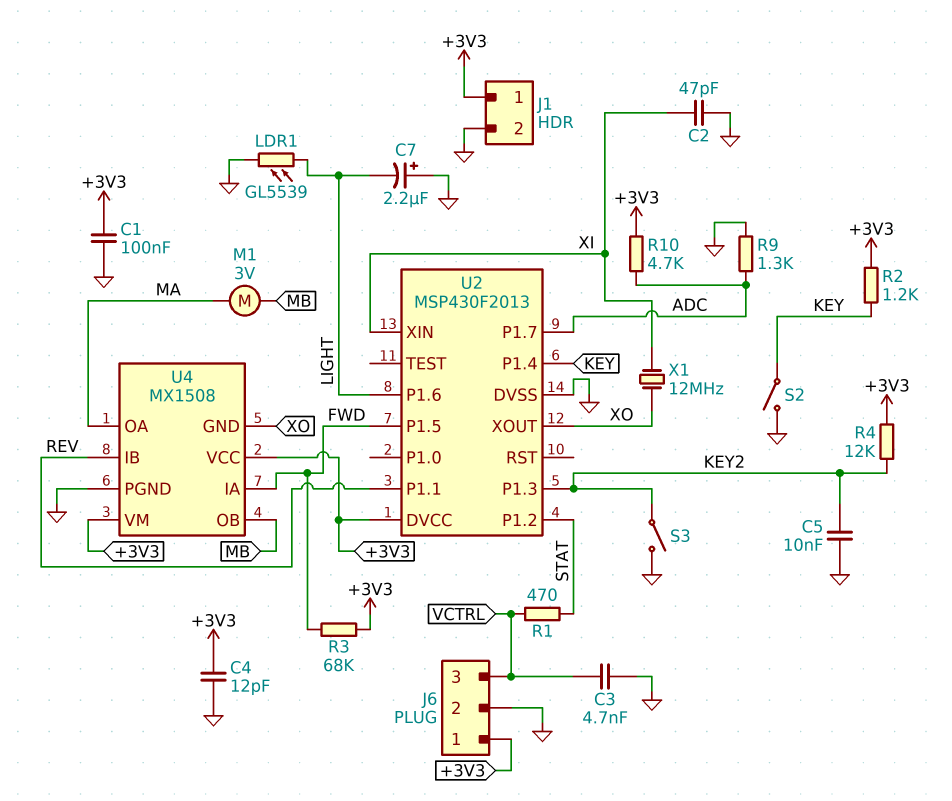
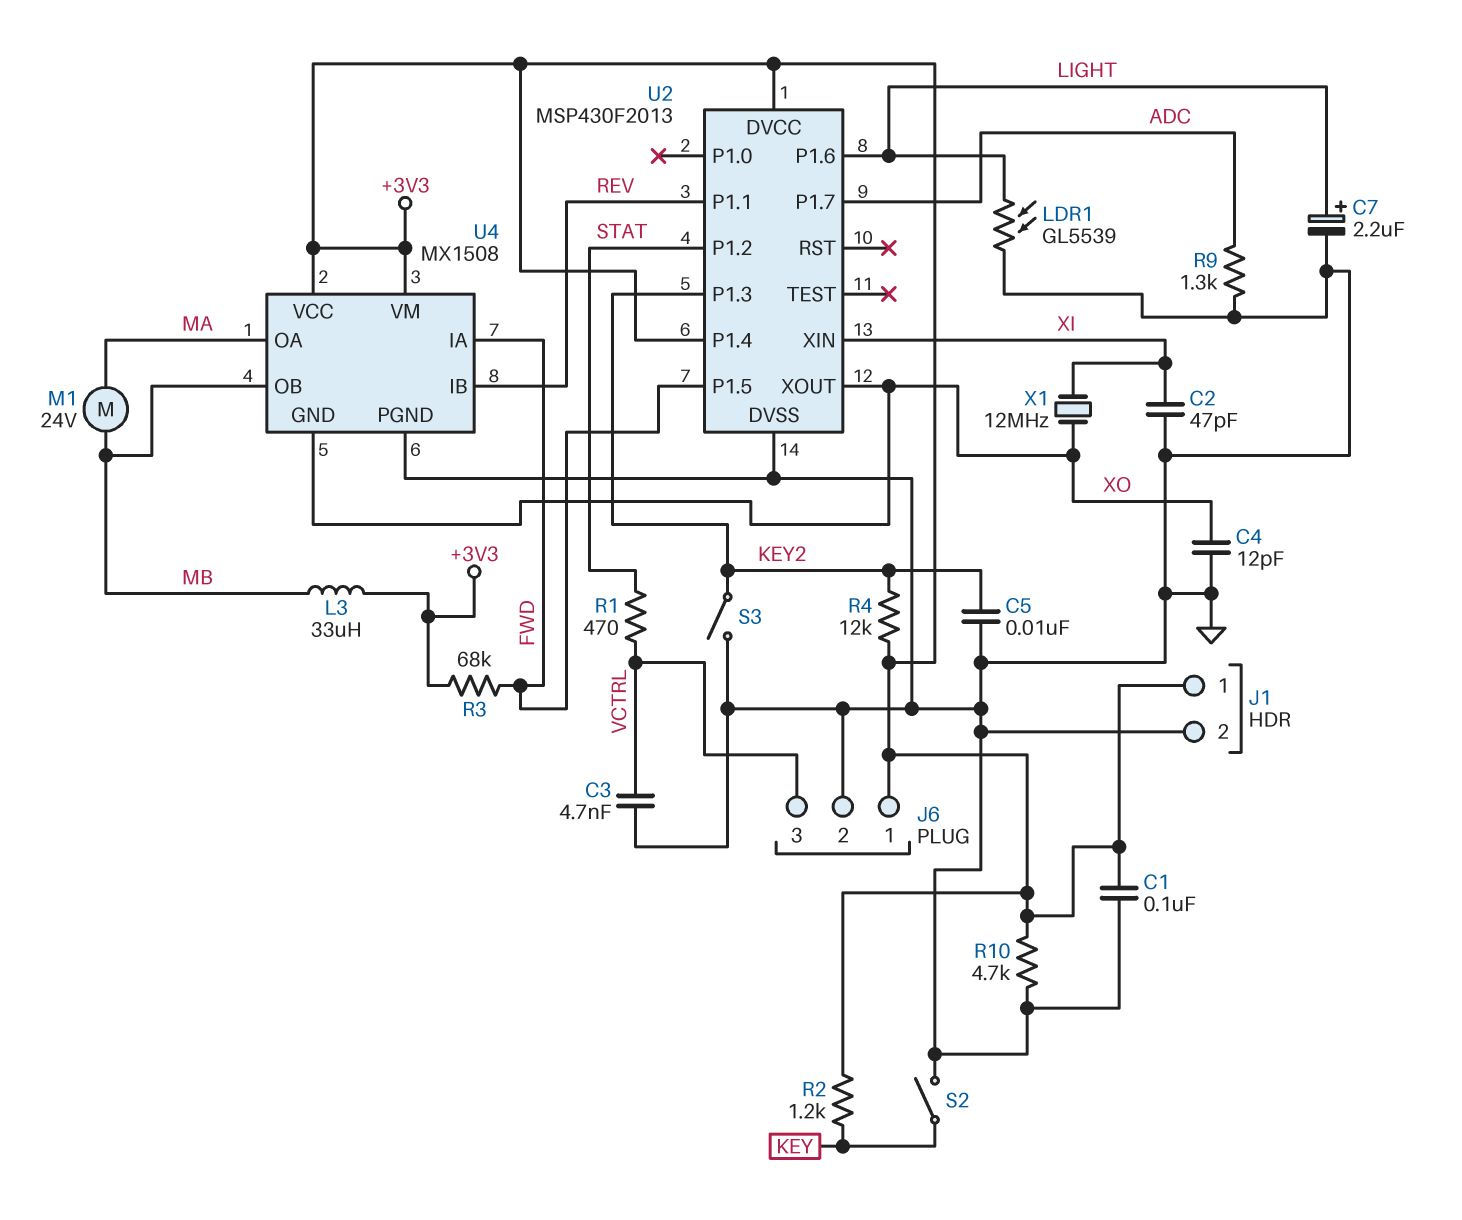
C4: 12pF (+3V3, GND) -> 12pF (GND, XO)
C7: 2.2uF (plus GND, minus LIGHT) -> 2.2uF (plus LIGHT, minus GND)
L3: none -> 33uH (+3V3, MB)
M1: motor 3V (MA, MB) -> motor 24V (MA, MB)
R10: 4.7k (+3V3, ADC) -> 4.7k (+3V3, GND)
U2 pin P1.4: KEY -> +3V3

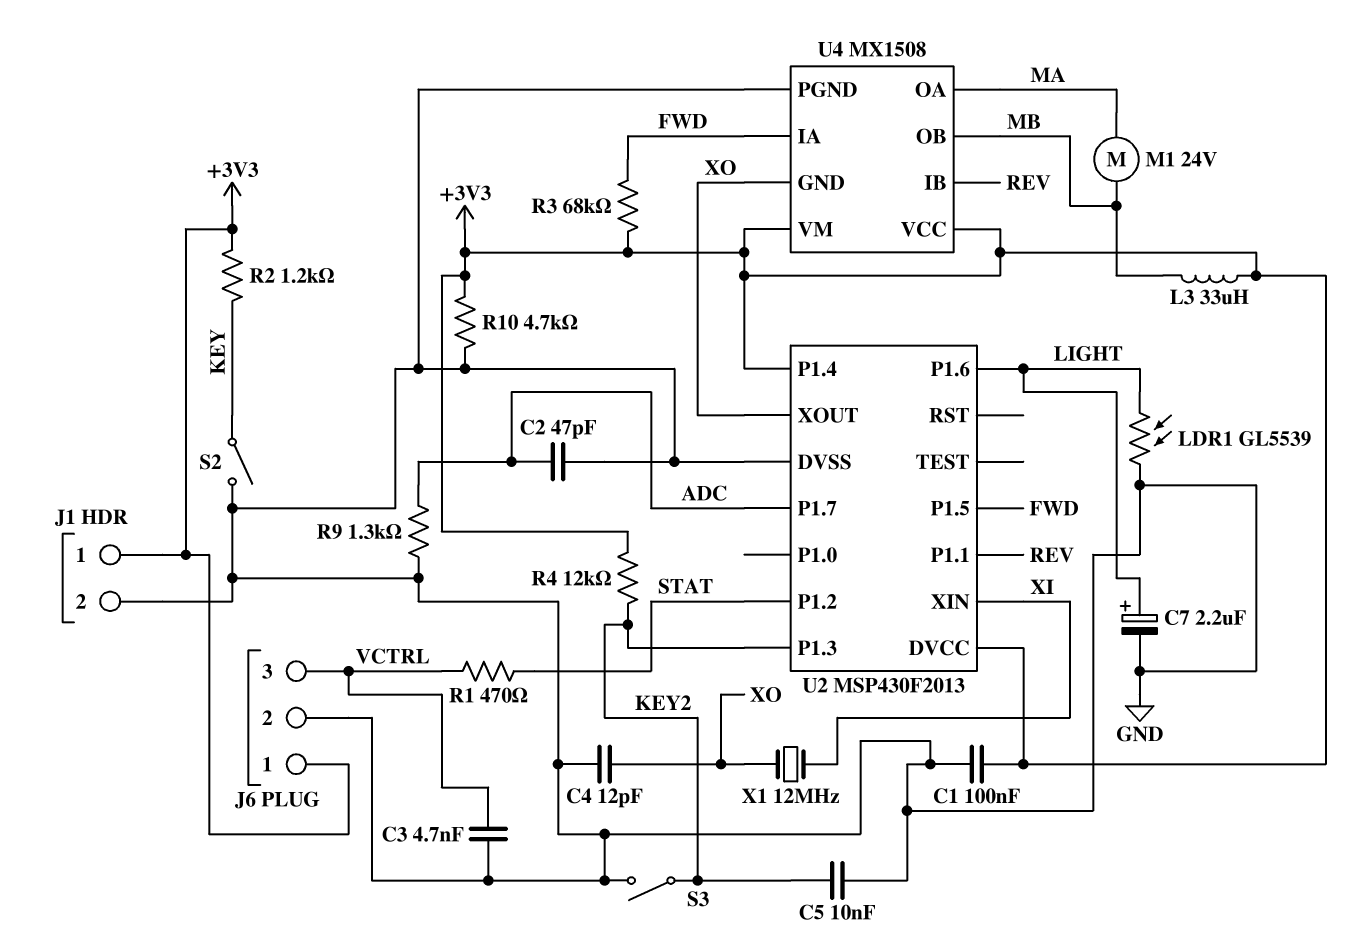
C2: 47pF (GND, XI) -> 47pF (ADC, GND)

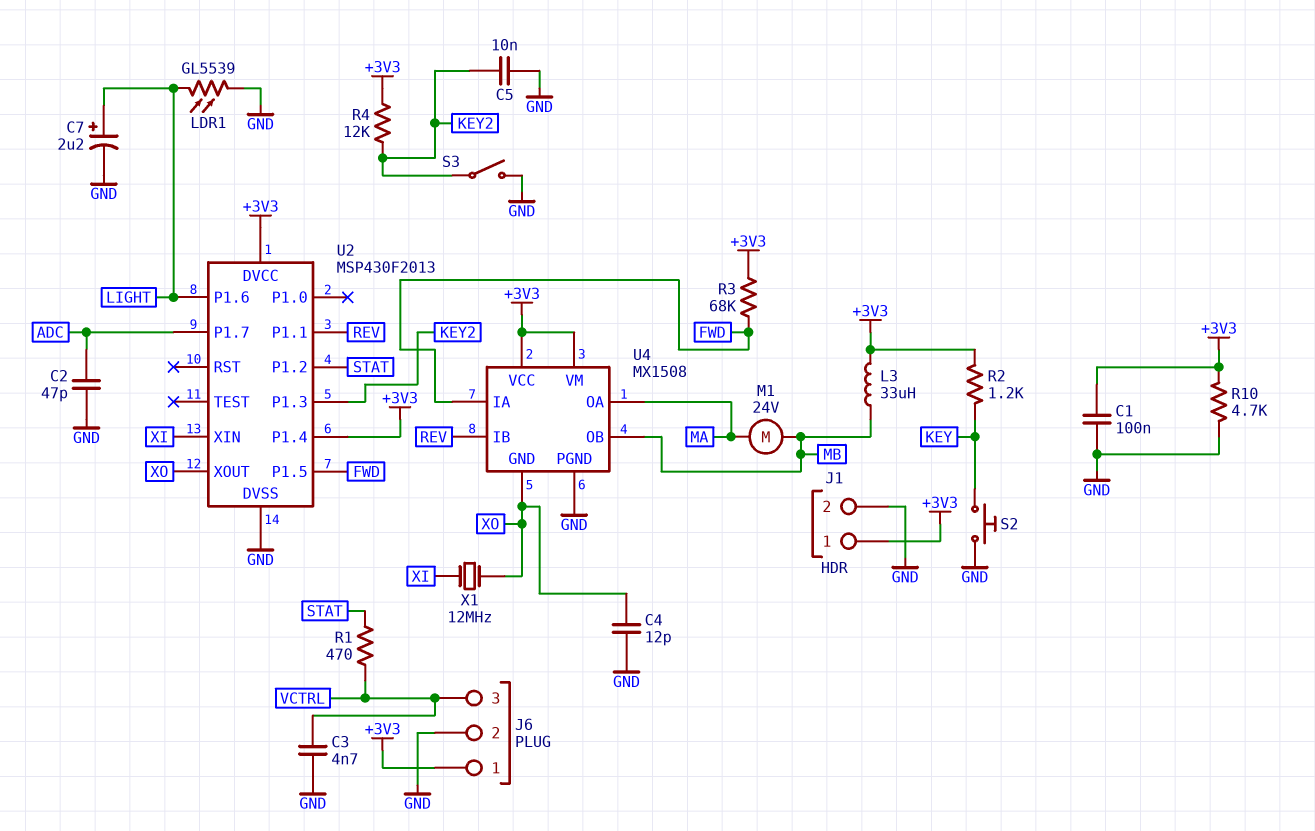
R9: 1.3k (ADC, GND) -> none
S2: switch (GND, KEY) -> button (GND, KEY)

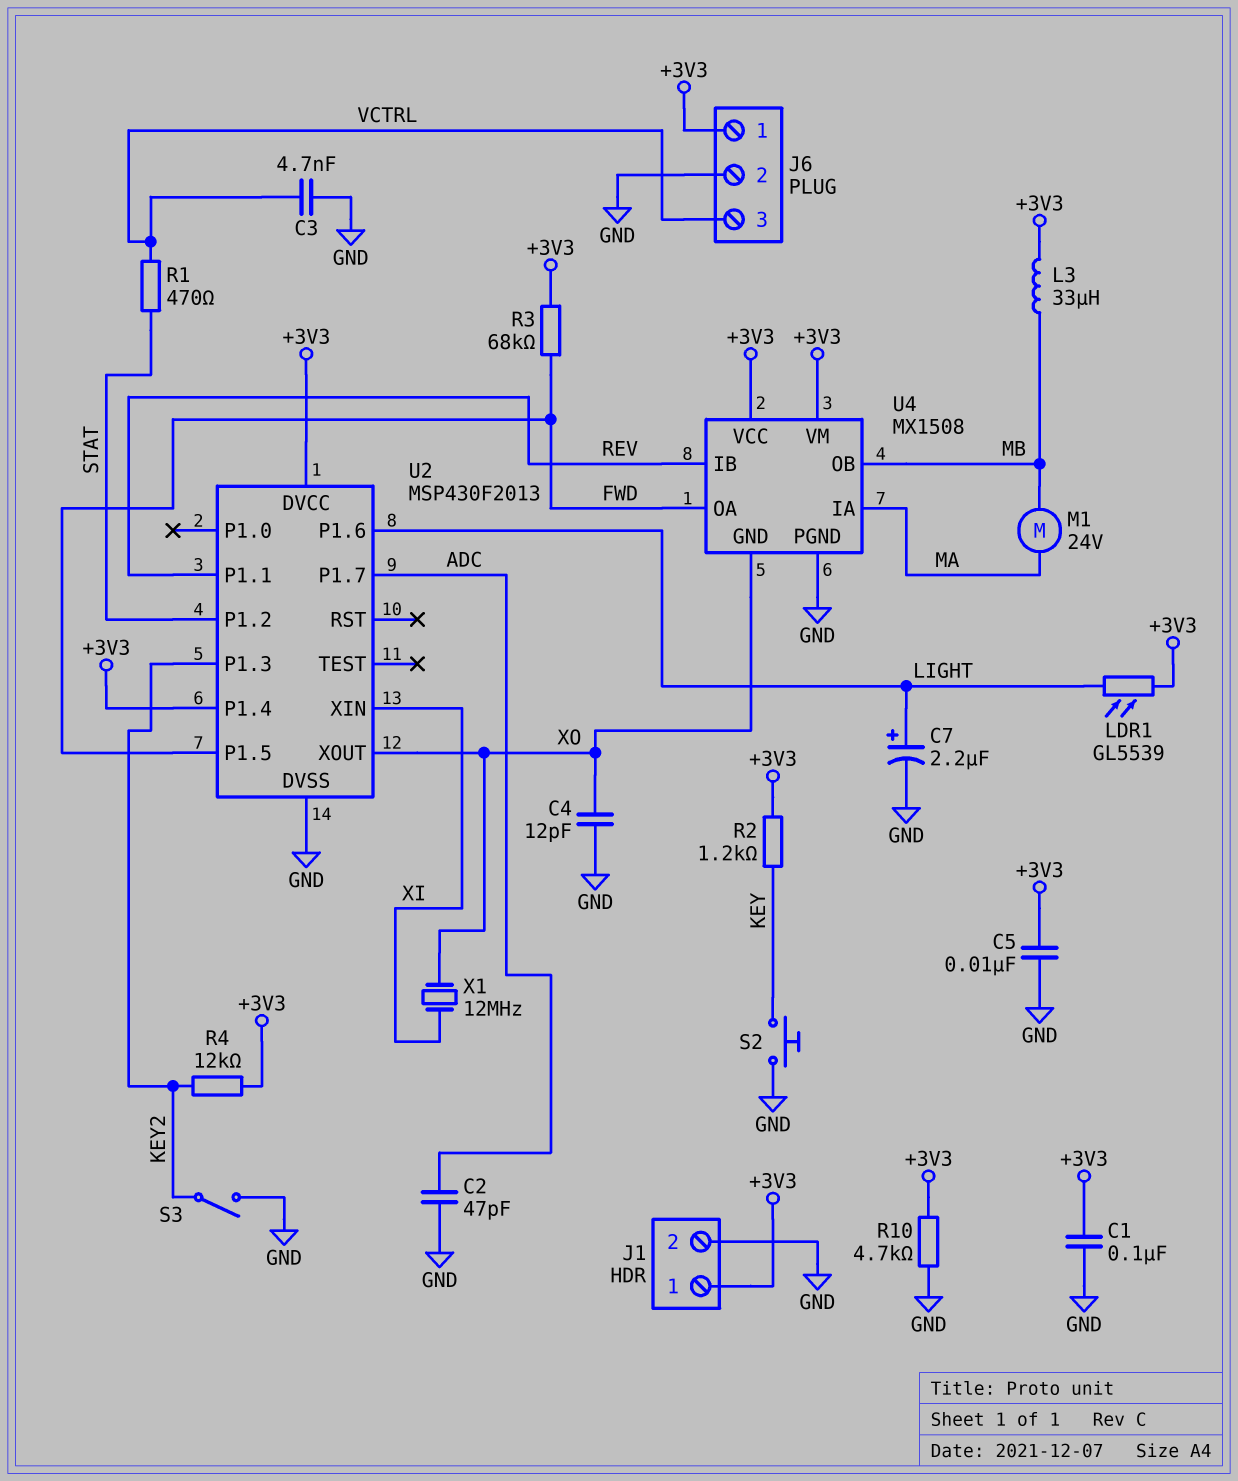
C5: 10nF (GND, KEY2) -> 10nF (+3V3, GND)
LDR1: GL5539 (GND, LIGHT) -> GL5539 (+3V3, LIGHT)
U4 pin IA: FWD -> MA
U4 pin OA: MA -> FWD

